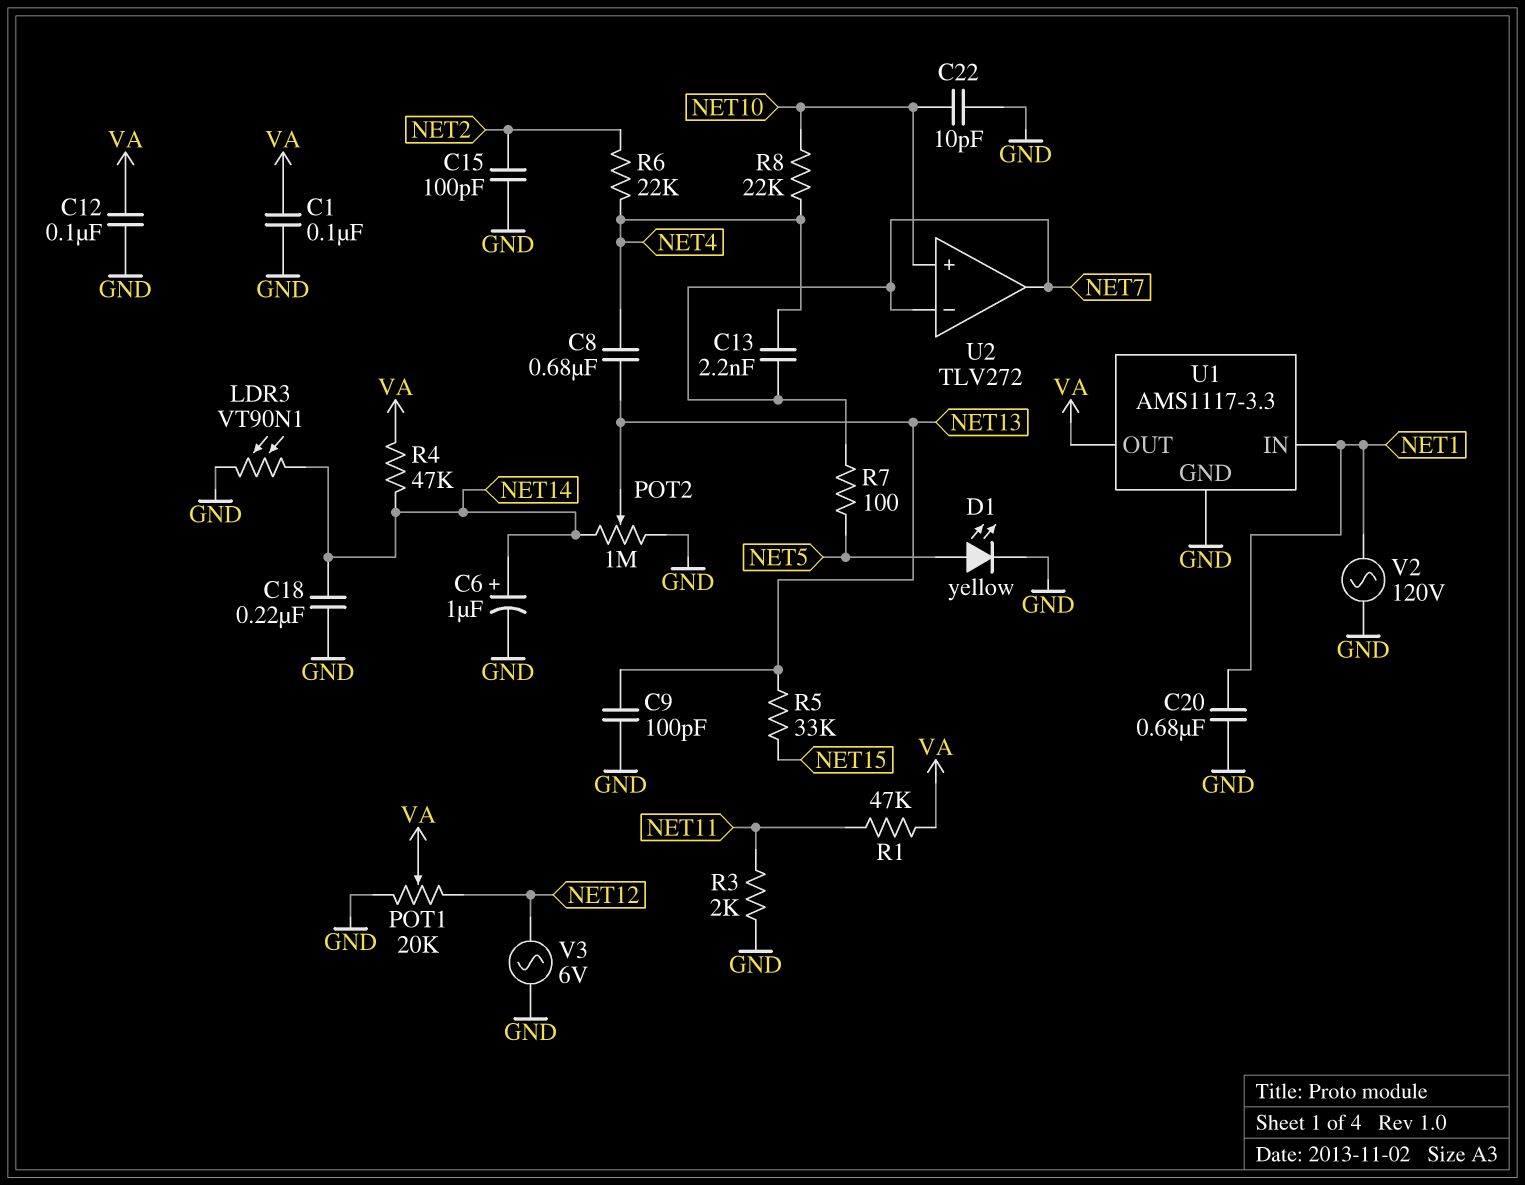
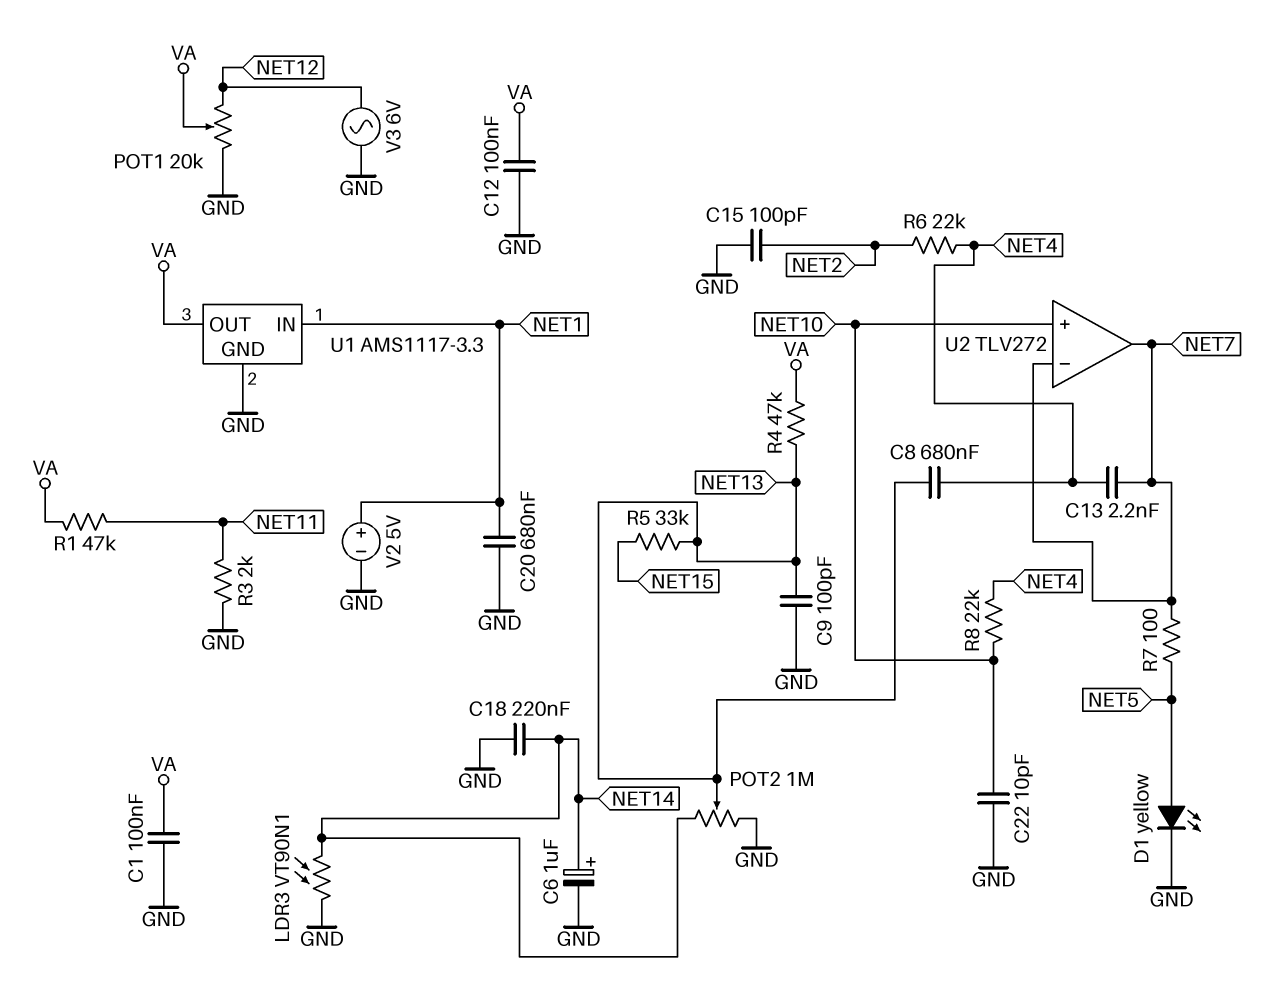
R4: 47k (NET14, VA) -> 47k (NET13, VA)
V2: AC 120V (GND, NET1) -> 5V (plus NET1, minus GND)

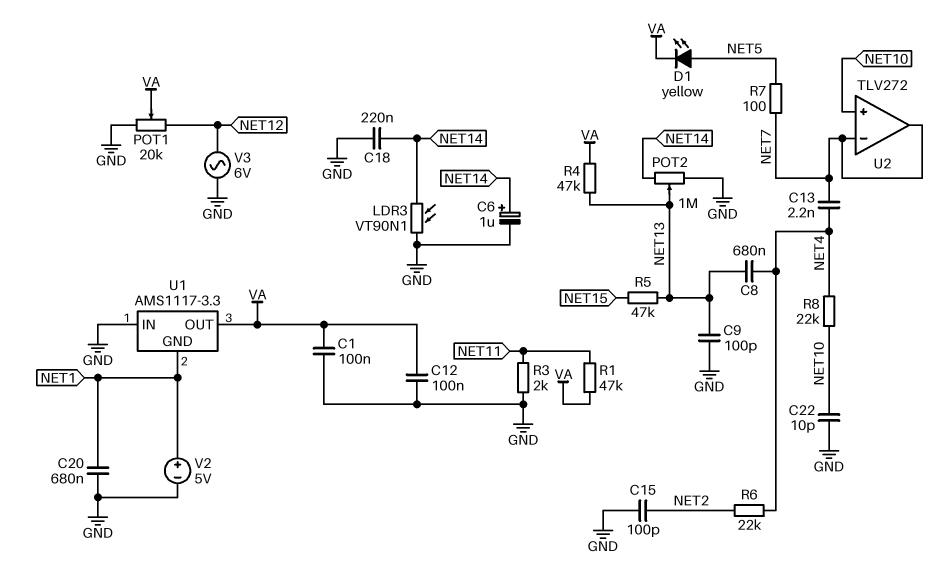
D1: LED yellow (A NET5, K GND) -> LED yellow (A NET5, K VA)
R5: 33k (NET13, NET15) -> 47k (NET13, NET15)
U1 pin GND: GND -> NET1
U1 pin IN: NET1 -> GND

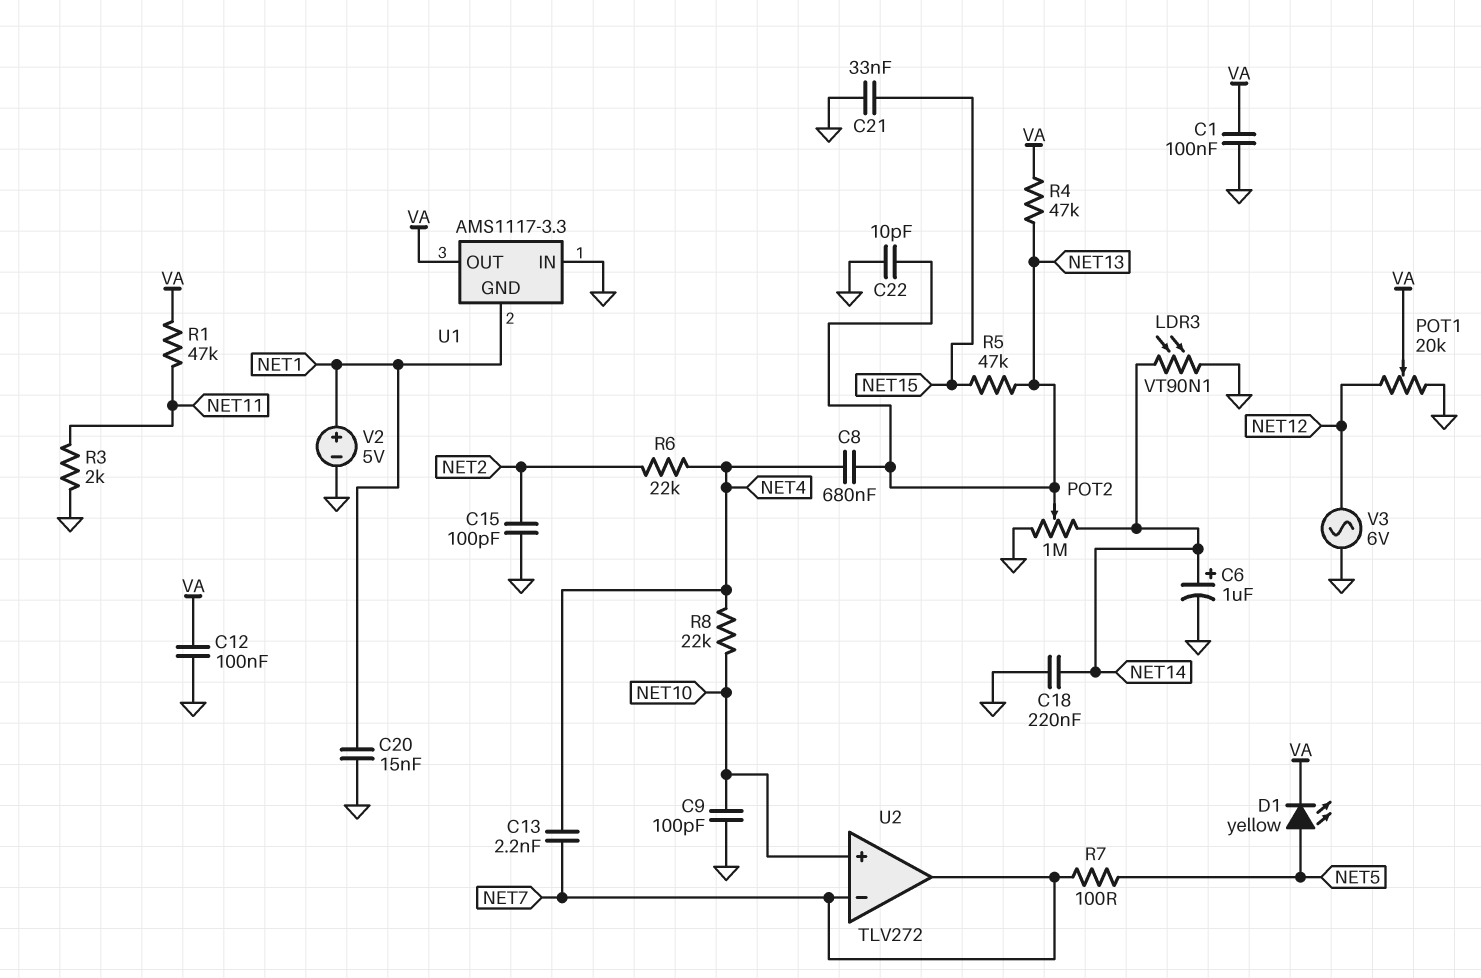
C9: 100pF (GND, NET13) -> 100pF (GND, NET10)
C20: 680nF (GND, NET1) -> 15nF (GND, NET1)
C21: none -> 33nF (GND, NET15)
C22: 10pF (GND, NET10) -> 10pF (GND, NET13)

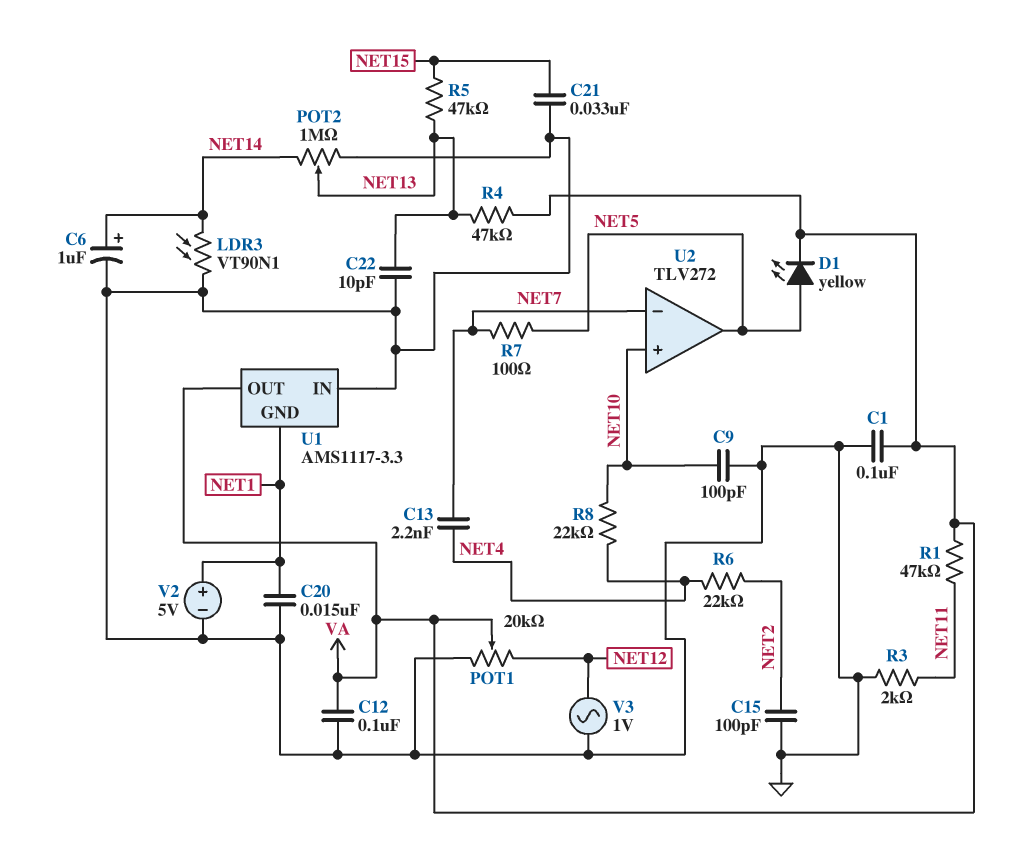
C8: 680nF (NET4, NET13) -> none
C18: 220nF (GND, NET14) -> none
U2 pin out: NET7 -> NET5
V3: AC 6V (GND, NET12) -> AC 1V (GND, NET12)

